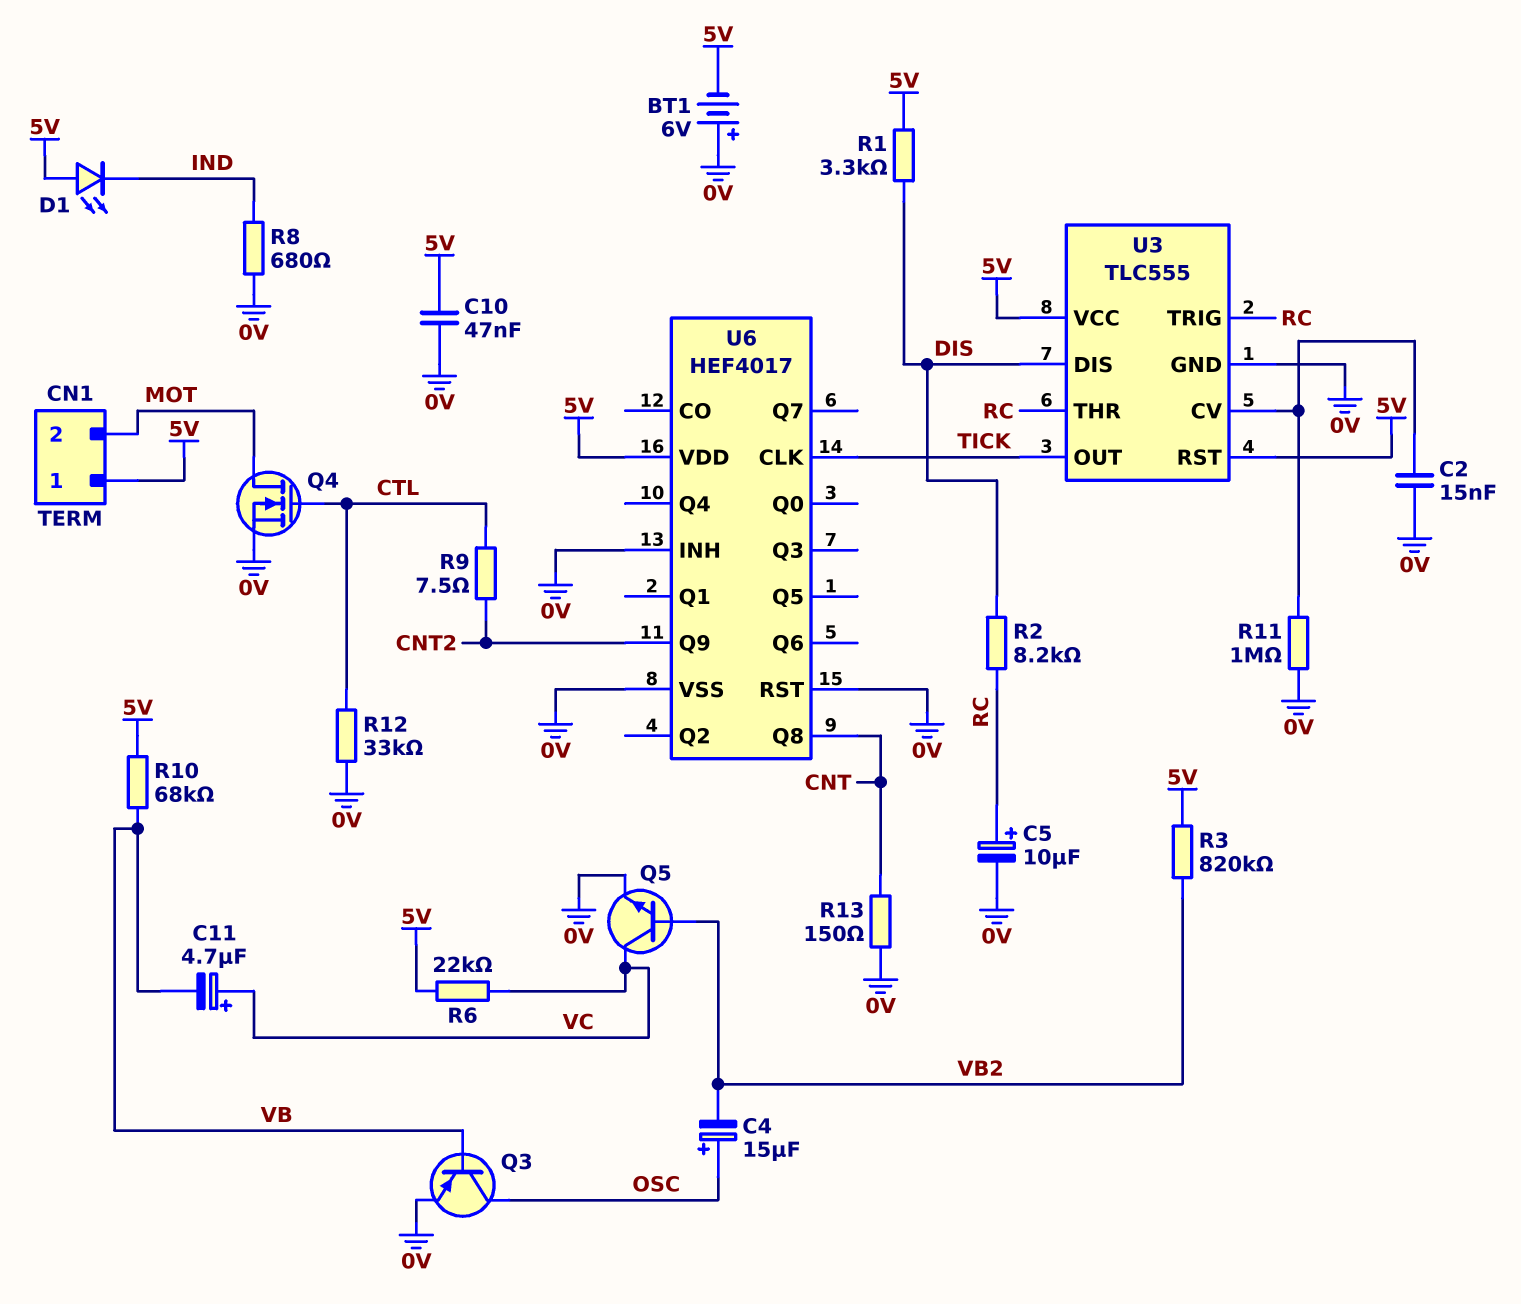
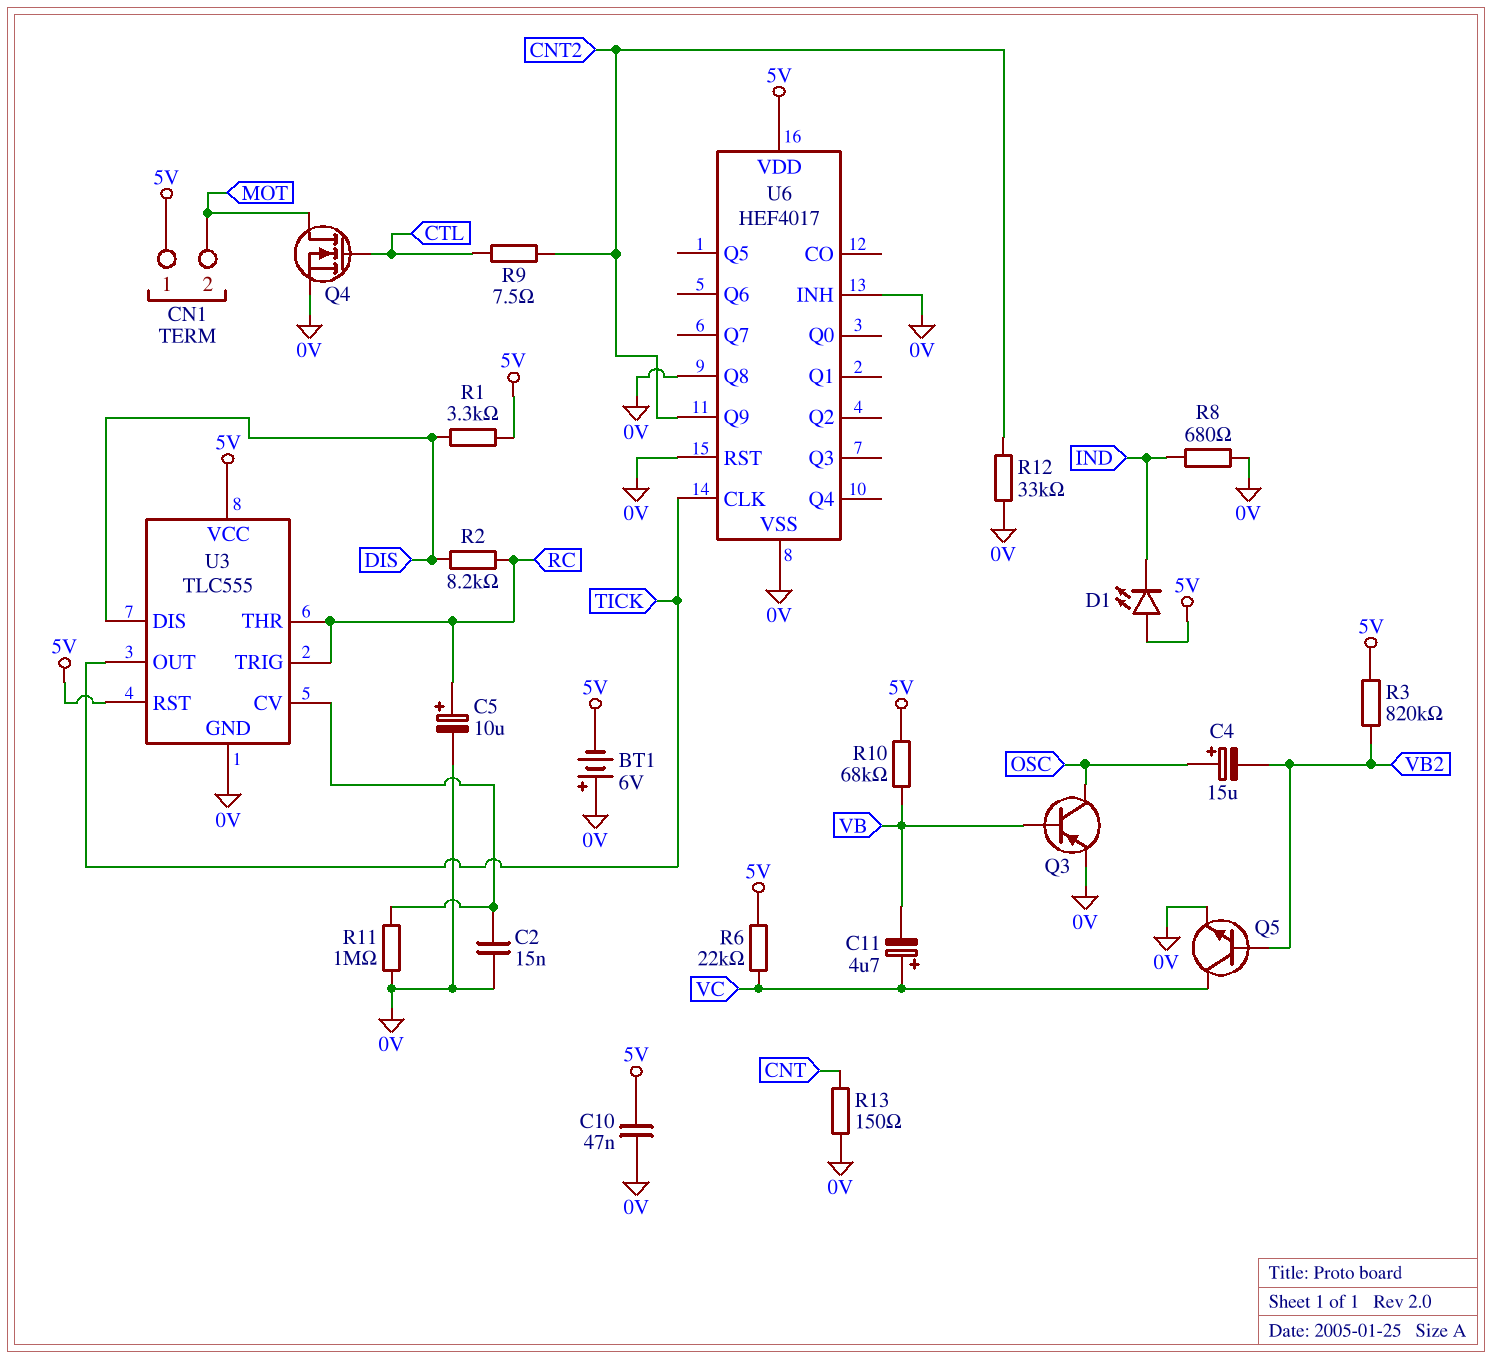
R12: 33k (0V, CTL) -> 33k (0V, CNT2)
U6 pin Q8: CNT -> 0V

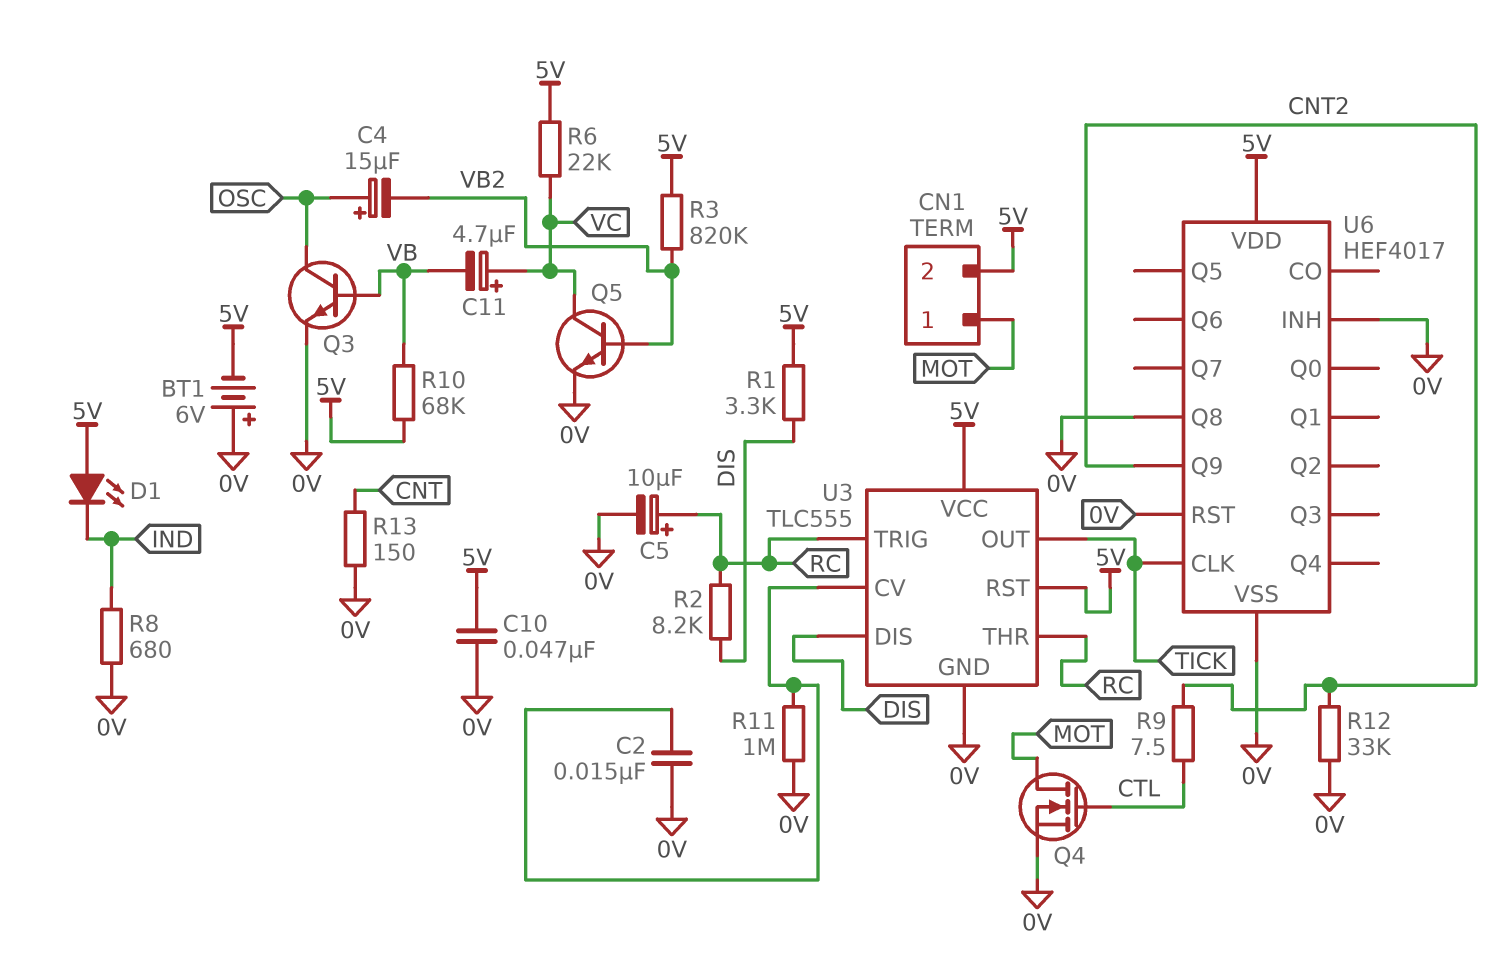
CN1 pin 1: 5V -> MOT
CN1 pin 2: MOT -> 5V
Q3: PNP (B VB, C OSC, E 0V) -> NPN (B VB, C OSC, E 0V)

